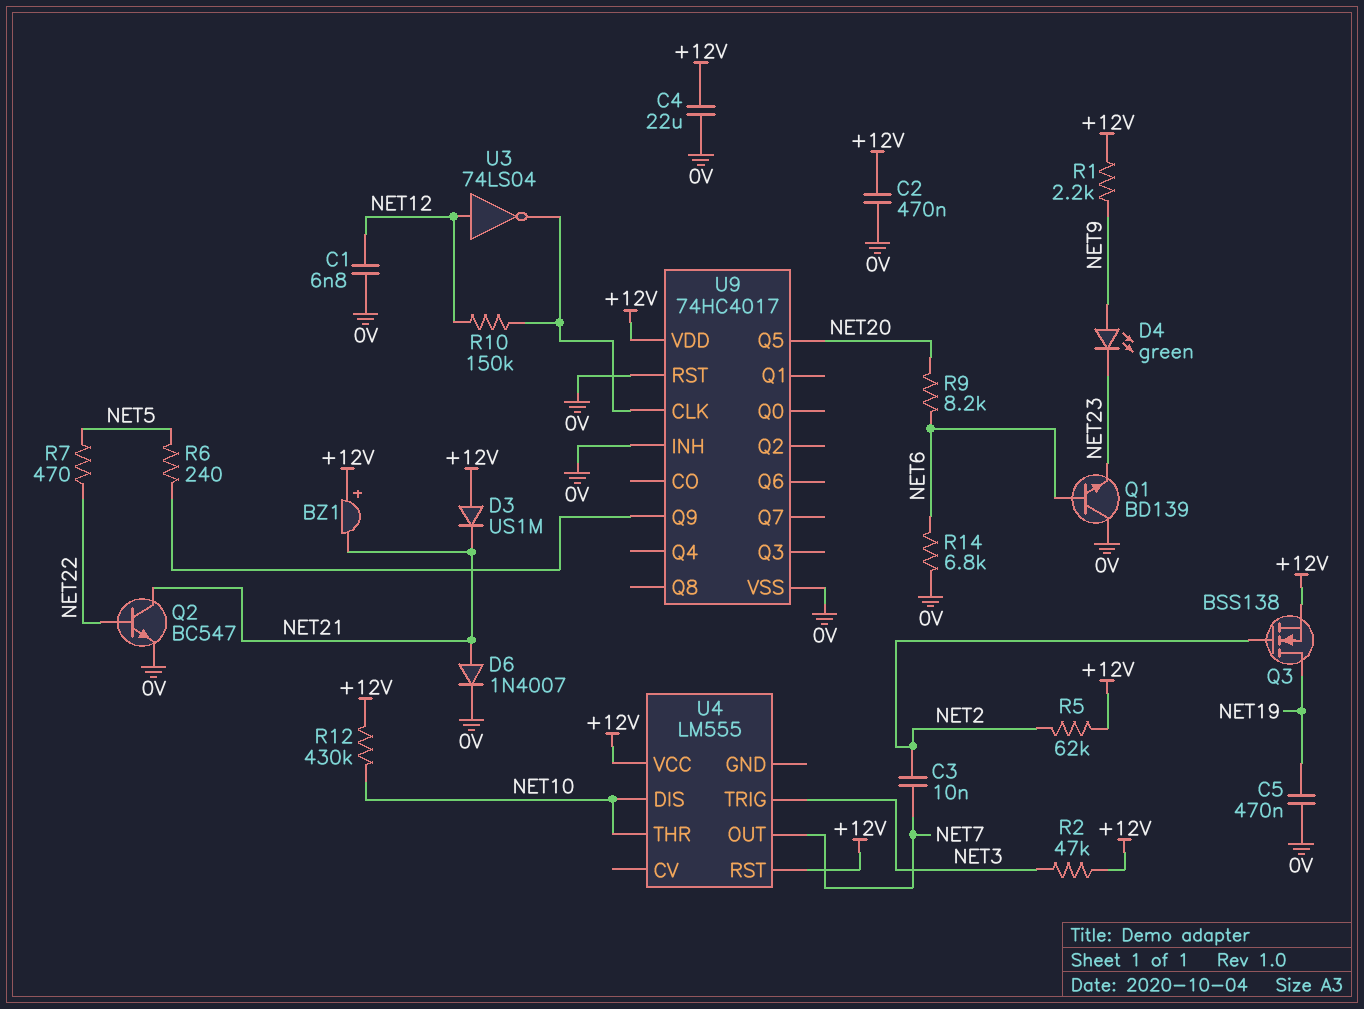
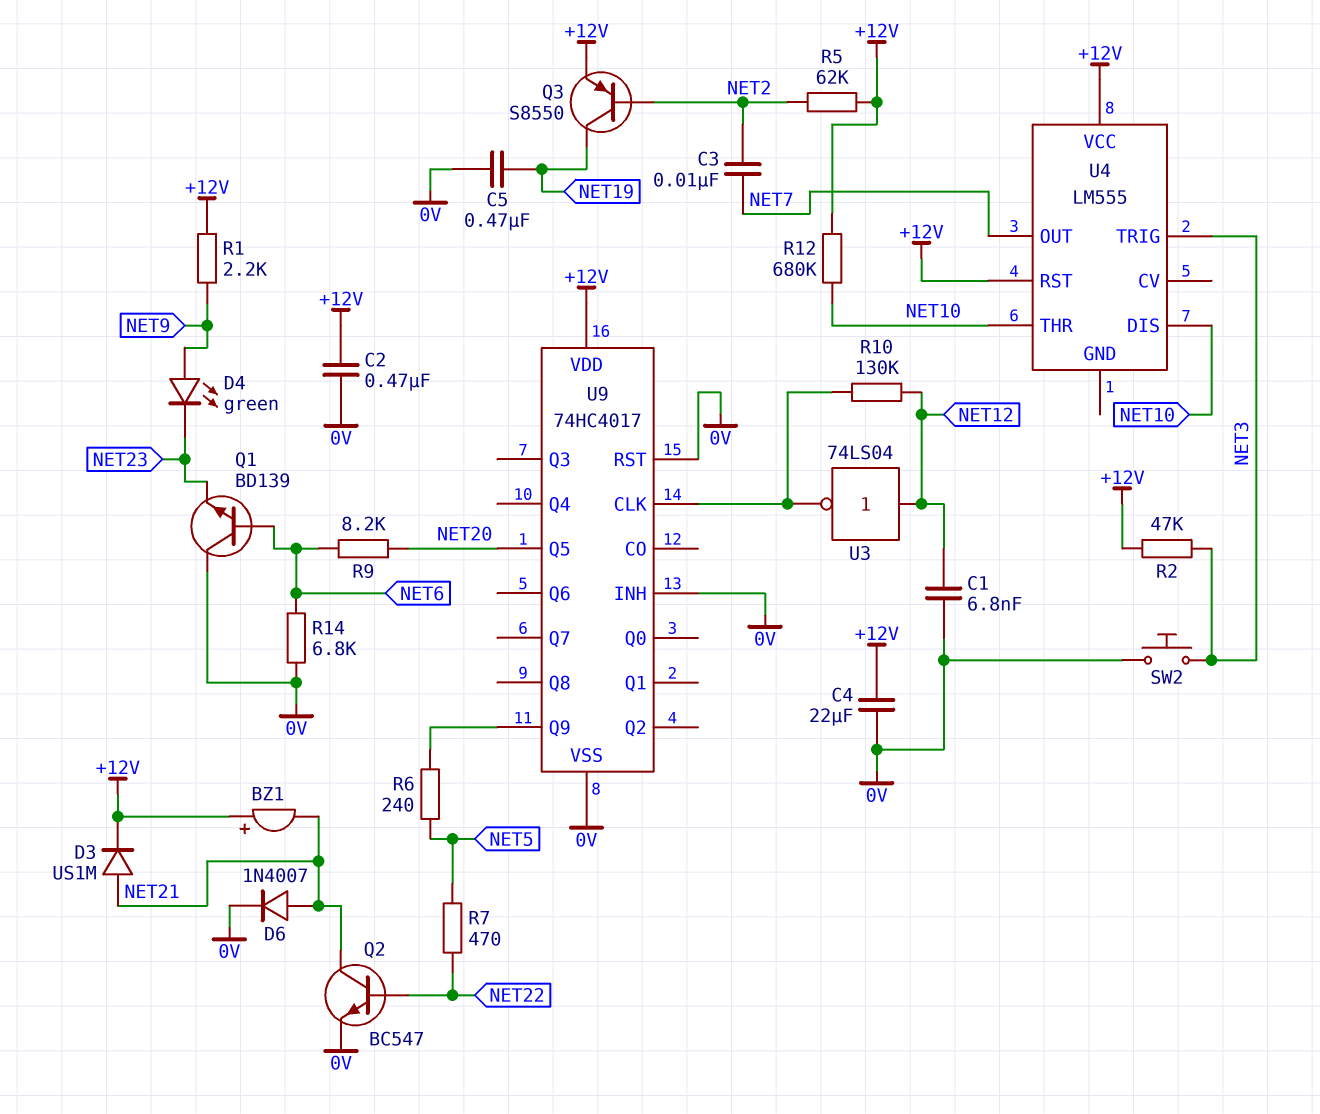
D3: diode US1M (A +12V, K NET21) -> diode US1M (A NET21, K +12V)
Q3: NMOS BSS138 (G NET2, D NET19, S +12V) -> PNP S8550 (B NET2, C NET19, E +12V)
R10: 150k (NET12, U9/CLK) -> 130k (NET12, U9/CLK)
R12: 430k (+12V, NET10) -> 680k (+12V, NET10)
SW2: none -> button (0V, NET3)

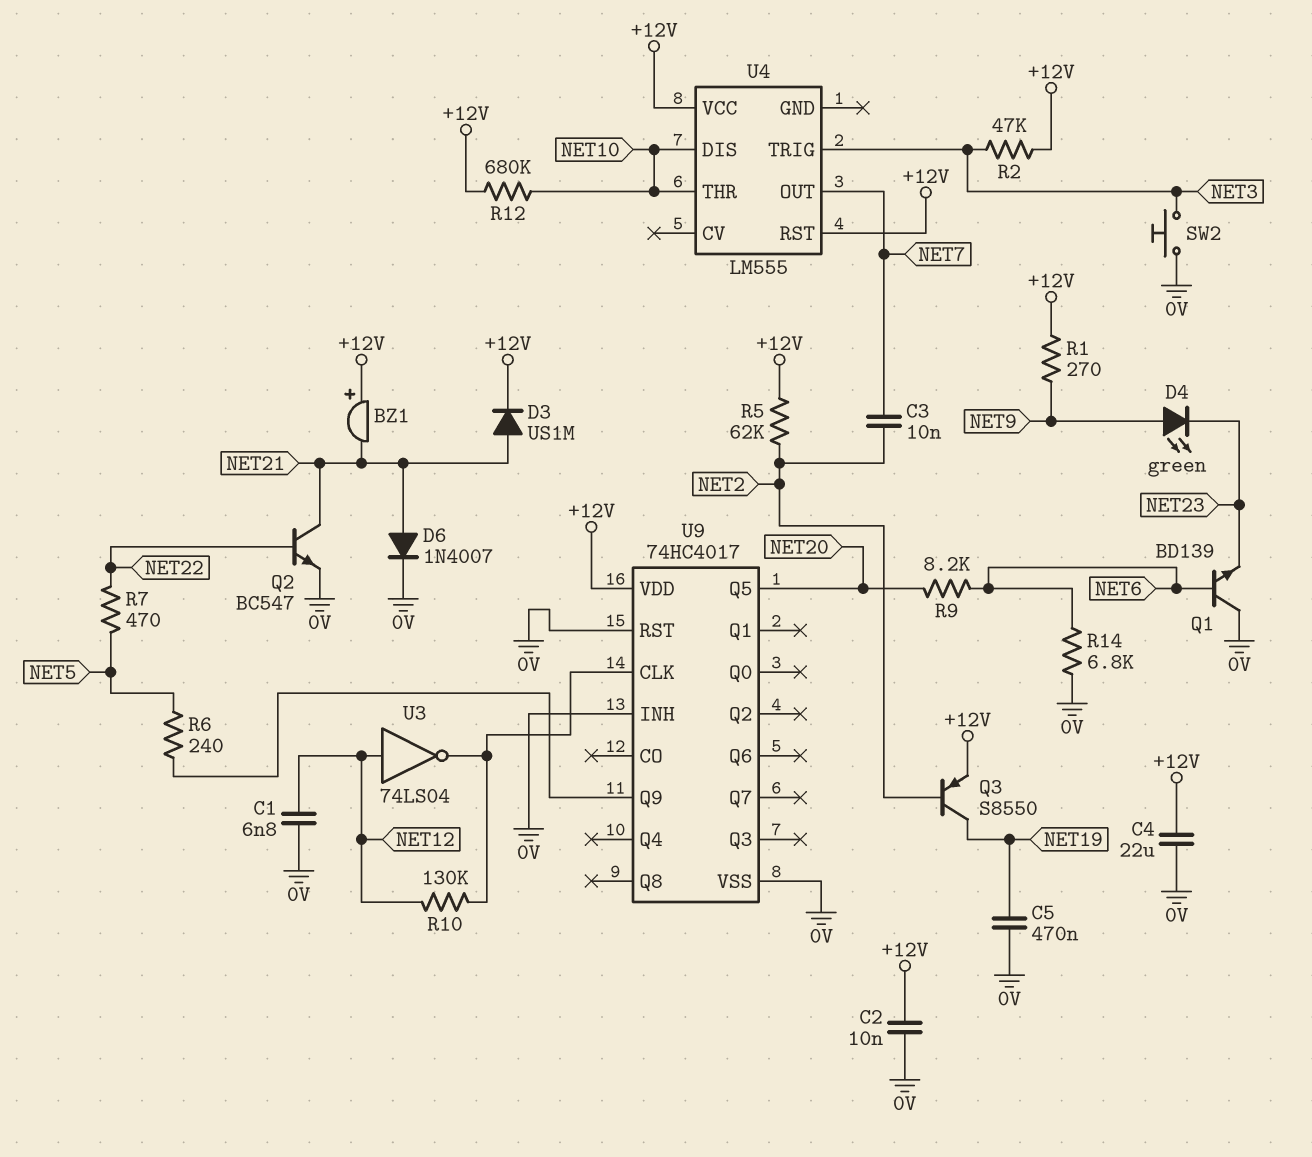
C2: 470nF (+12V, 0V) -> 10nF (+12V, 0V)
R1: 2.2k (+12V, NET9) -> 270 (+12V, NET9)

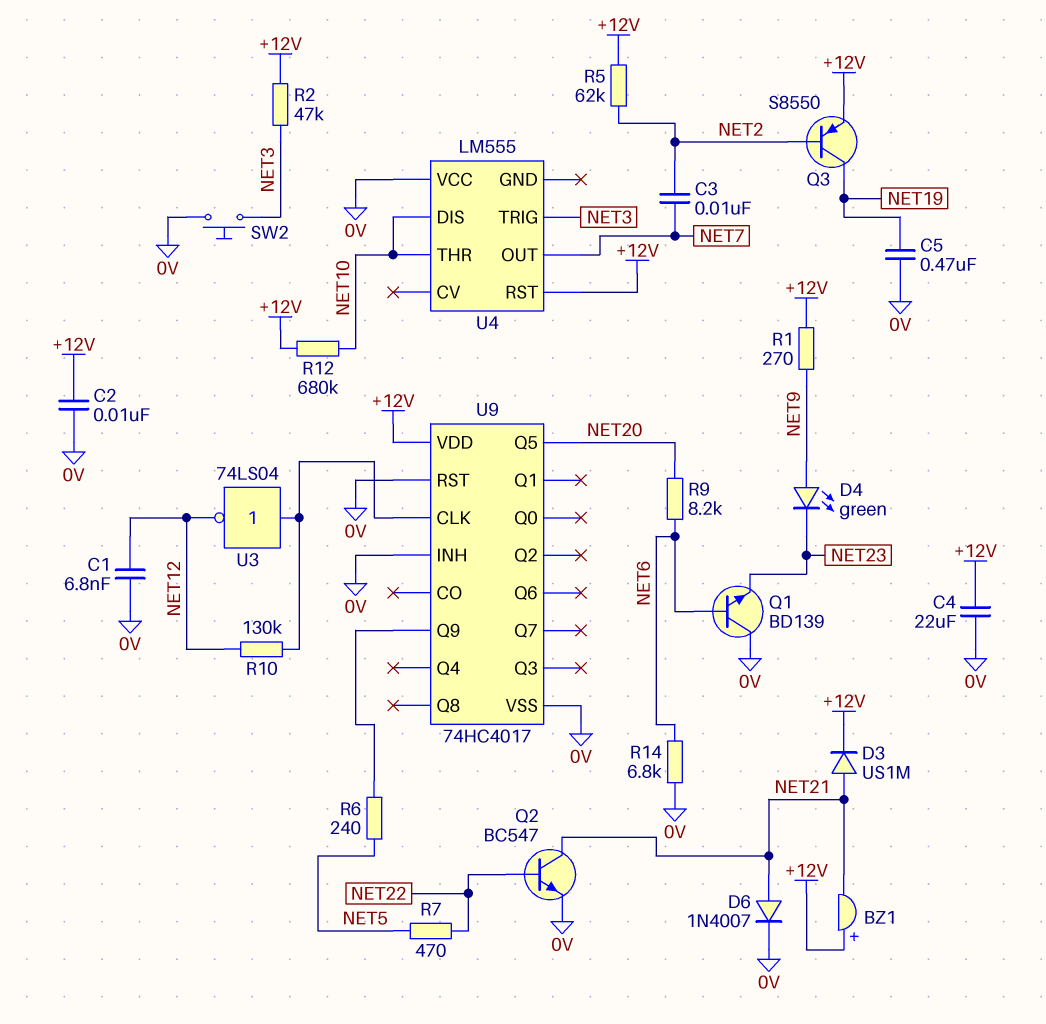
U3: NOT 74LS04 (in NET12, out U9/CLK) -> NOT 74LS04 (in U9/CLK, out NET12)
U4 pin VCC: +12V -> 0V

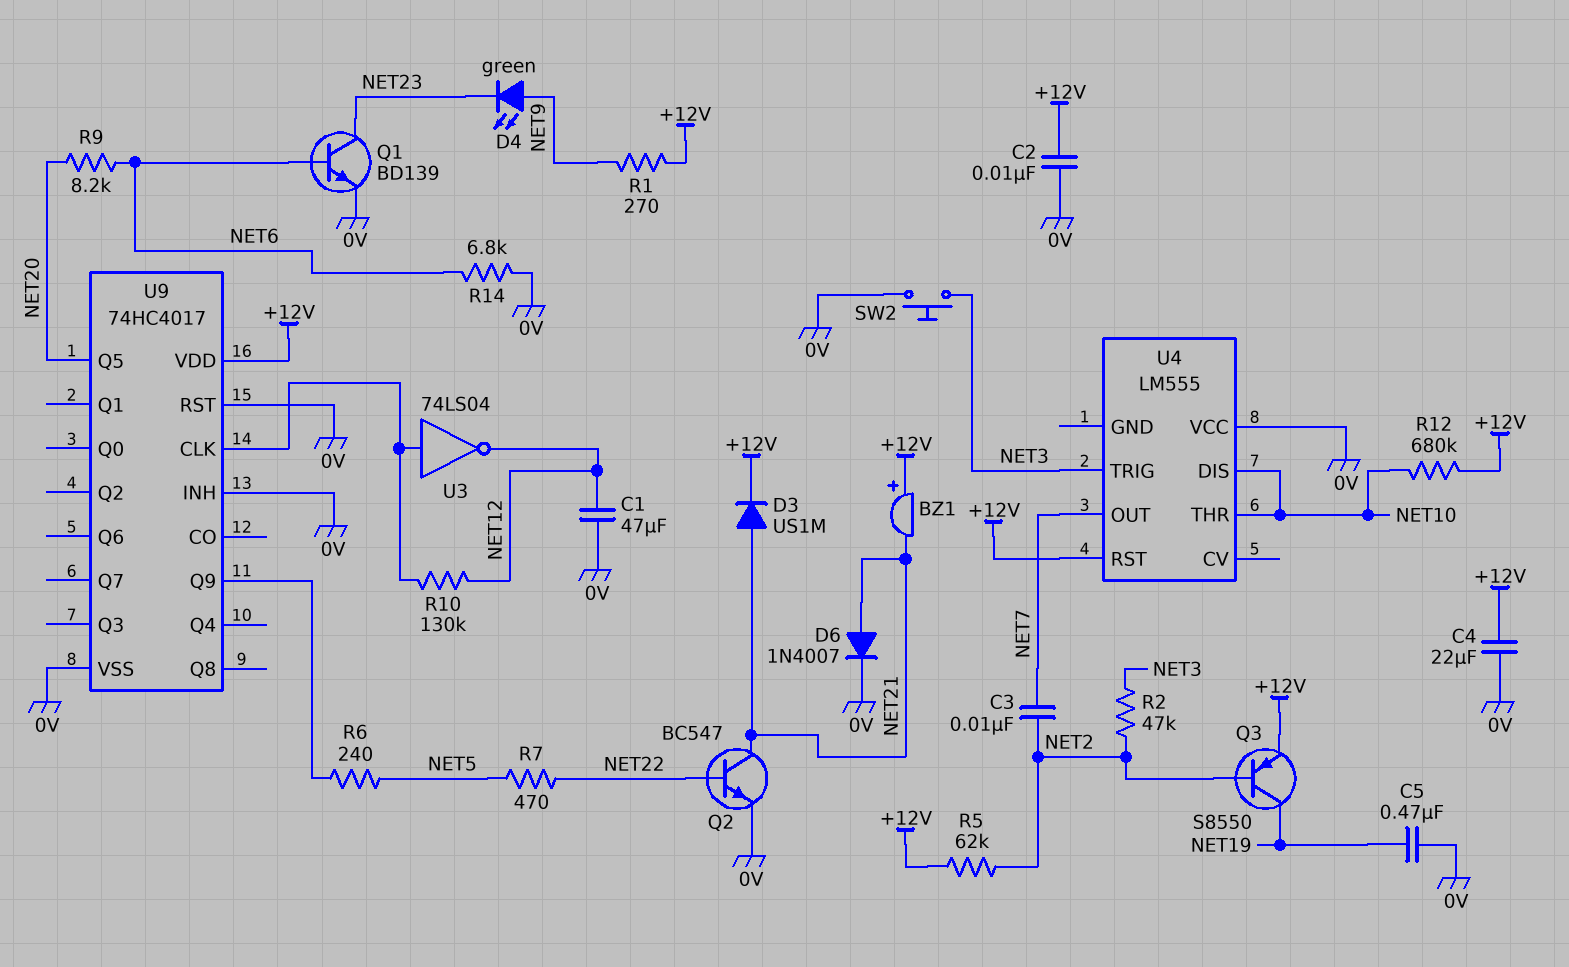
C1: 6.8nF (0V, NET12) -> 47uF (0V, NET12)
Q1: NPN BD139 (B NET6, C 0V, E NET23) -> NPN BD139 (B NET6, C NET23, E 0V)
R2: 47k (+12V, NET3) -> 47k (NET2, NET3)

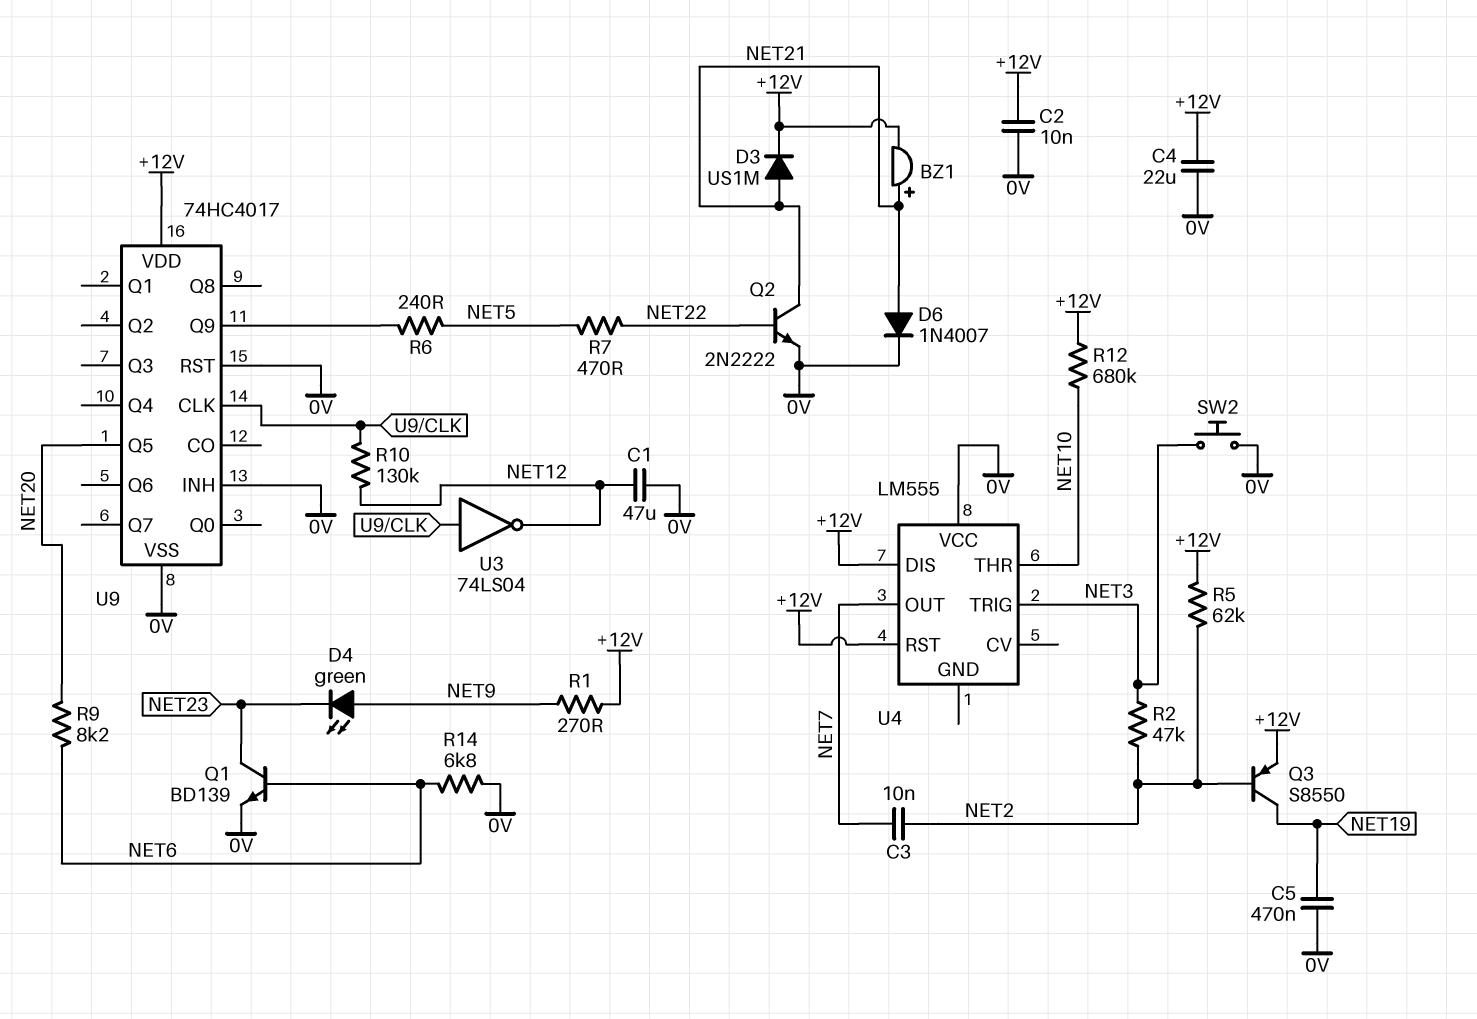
BZ1: buzzer (plus +12V, minus NET21) -> buzzer (plus NET21, minus +12V)
Q2: NPN BC547 (B NET22, C NET21, E 0V) -> NPN 2N2222 (B NET22, C NET21, E 0V)
U4 pin DIS: NET10 -> +12V

